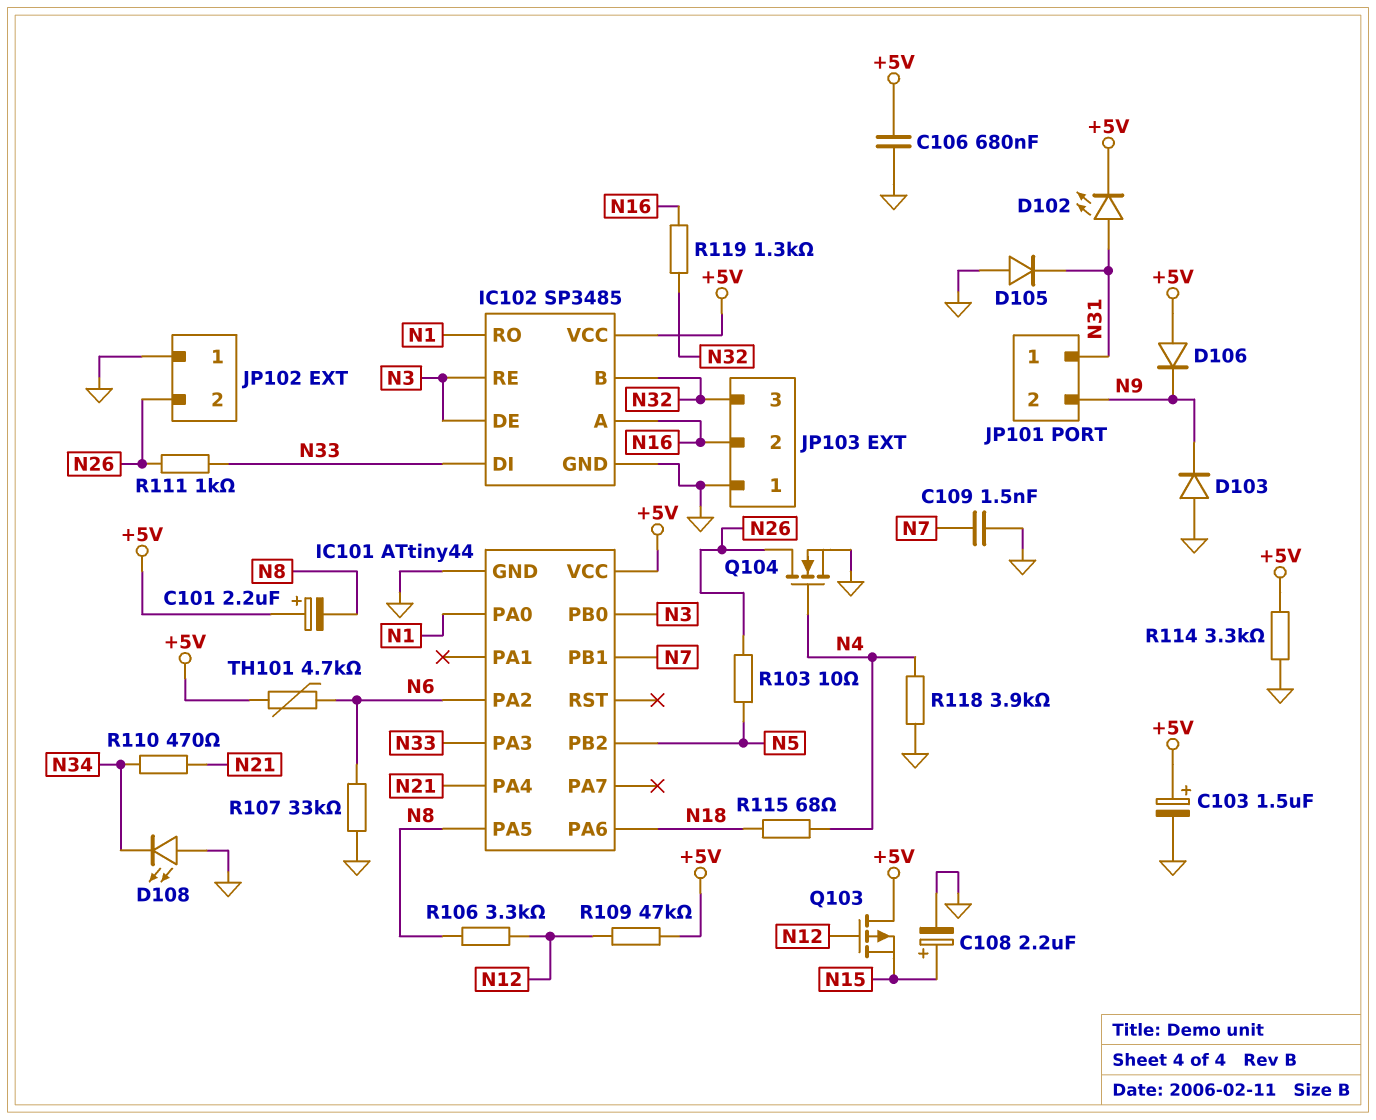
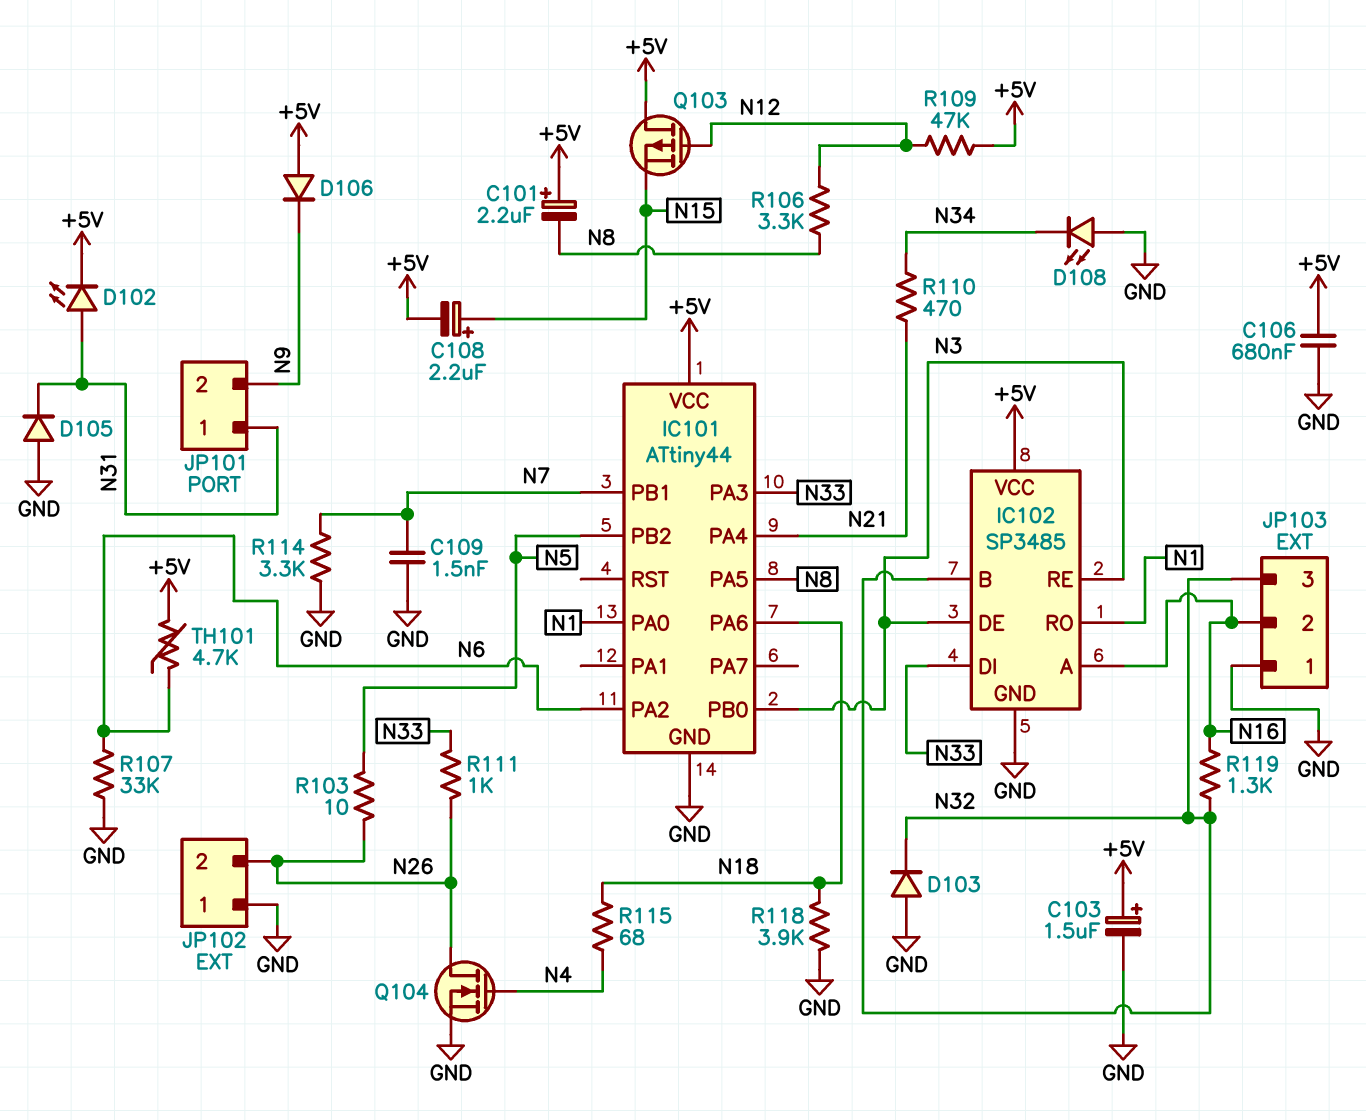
C108: 2.2uF (plus N15, minus GND) -> 2.2uF (plus N15, minus +5V)
D103: diode (A GND, K N9) -> diode (A GND, K N32)
R114: 3.3k (+5V, GND) -> 3.3k (GND, N7)
R118: 3.9k (GND, N4) -> 3.9k (GND, N18)

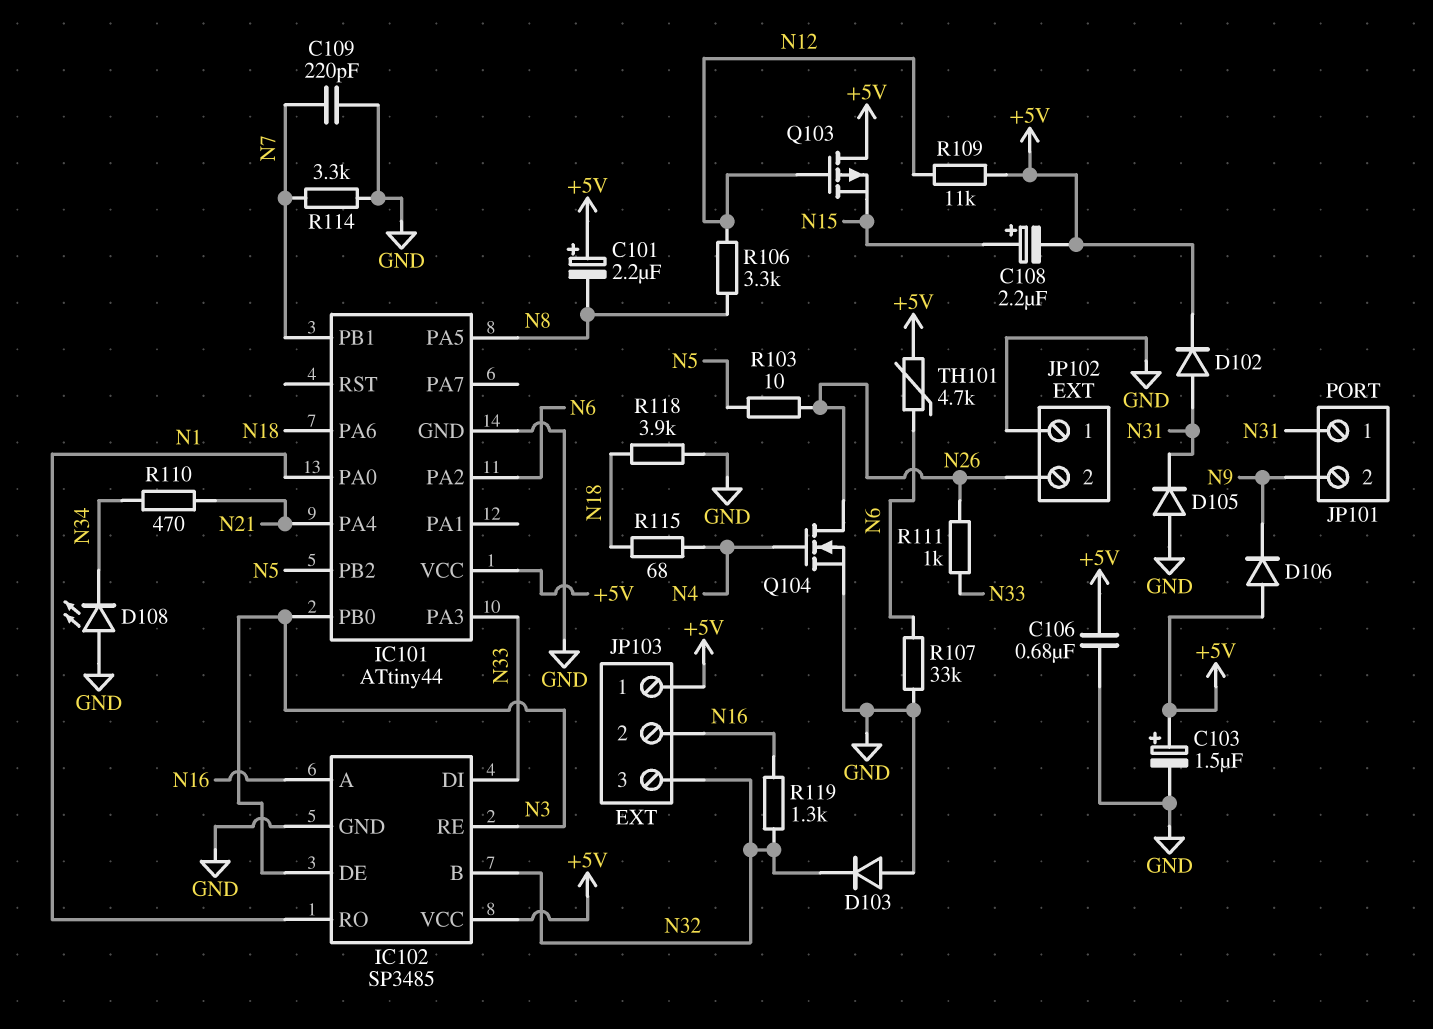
C109: 1.5nF (GND, N7) -> 220pF (GND, N7)
D102: LED (A N31, K +5V) -> diode (A N31, K +5V)
JP103 pin 1: GND -> +5V
R109: 47k (+5V, N12) -> 11k (+5V, N12)

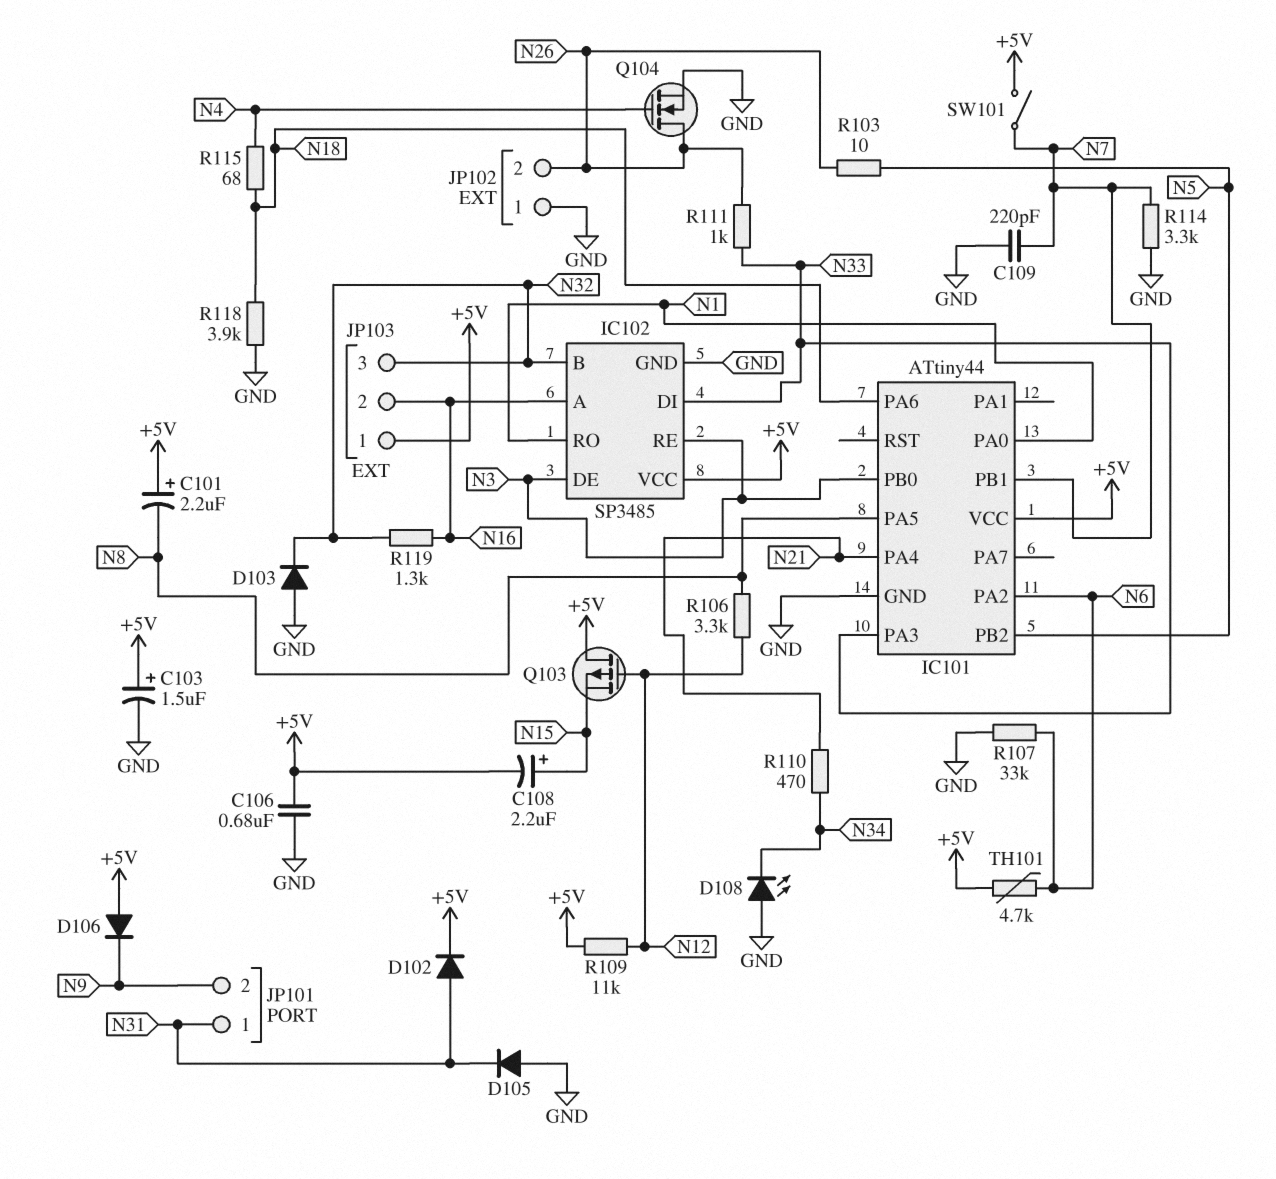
SW101: none -> switch (+5V, N7)

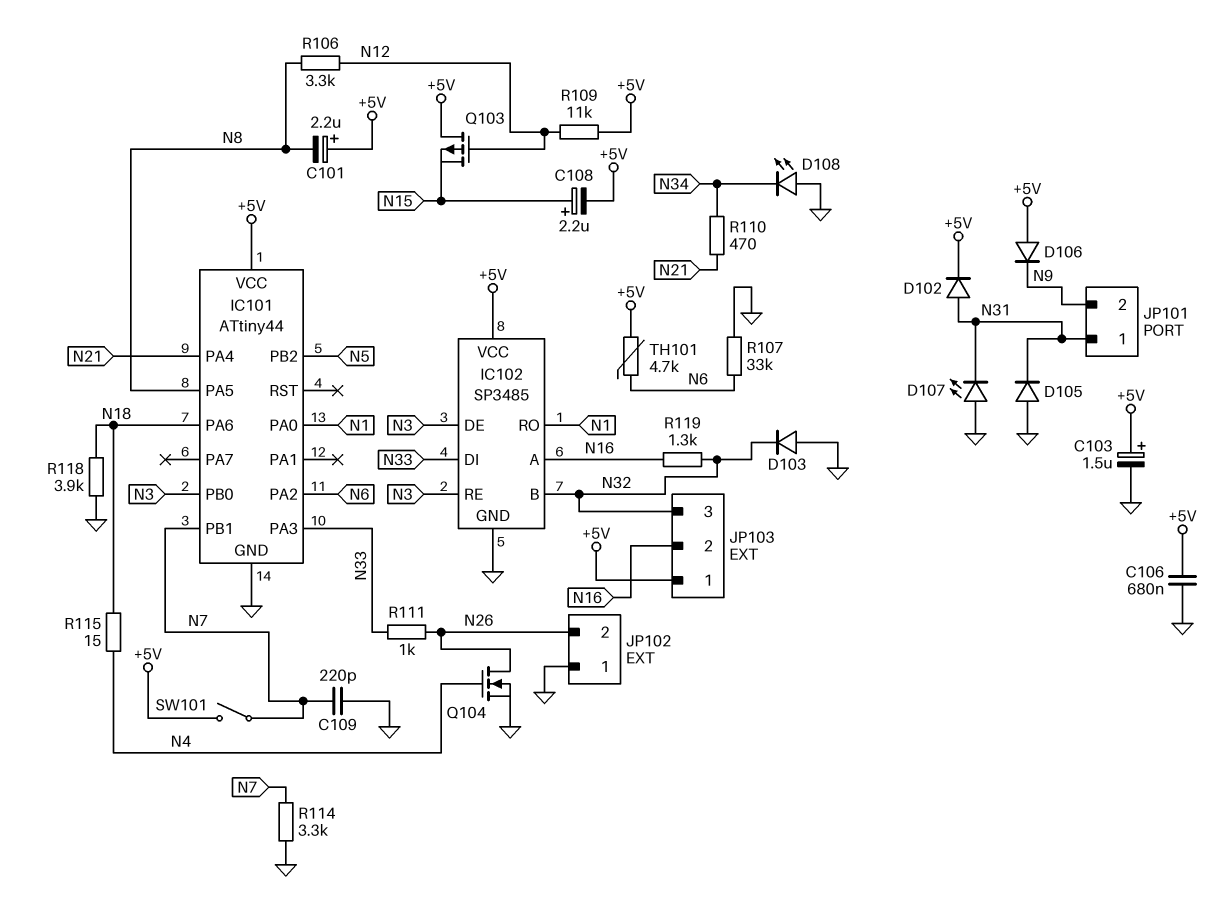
D107: none -> LED (A GND, K N31)
R103: 10 (N5, N26) -> none
R115: 68 (N4, N18) -> 15 (N4, N18)

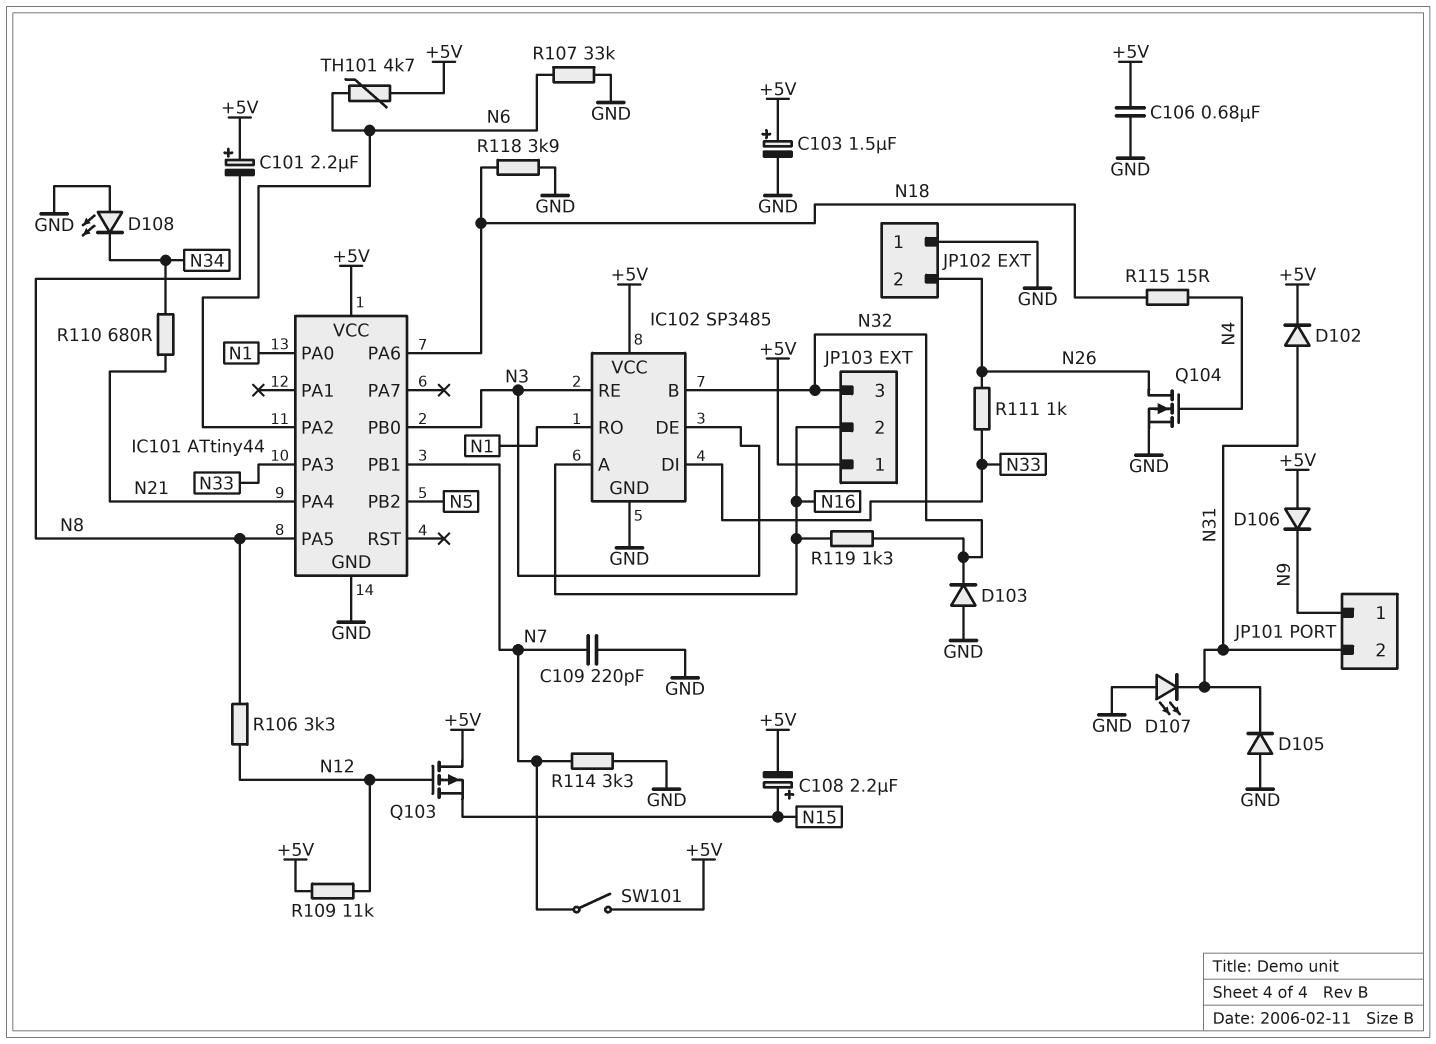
JP101 pin 1: N31 -> N9
JP101 pin 2: N9 -> N31
R110: 470 (N21, N34) -> 680 (N21, N34)

